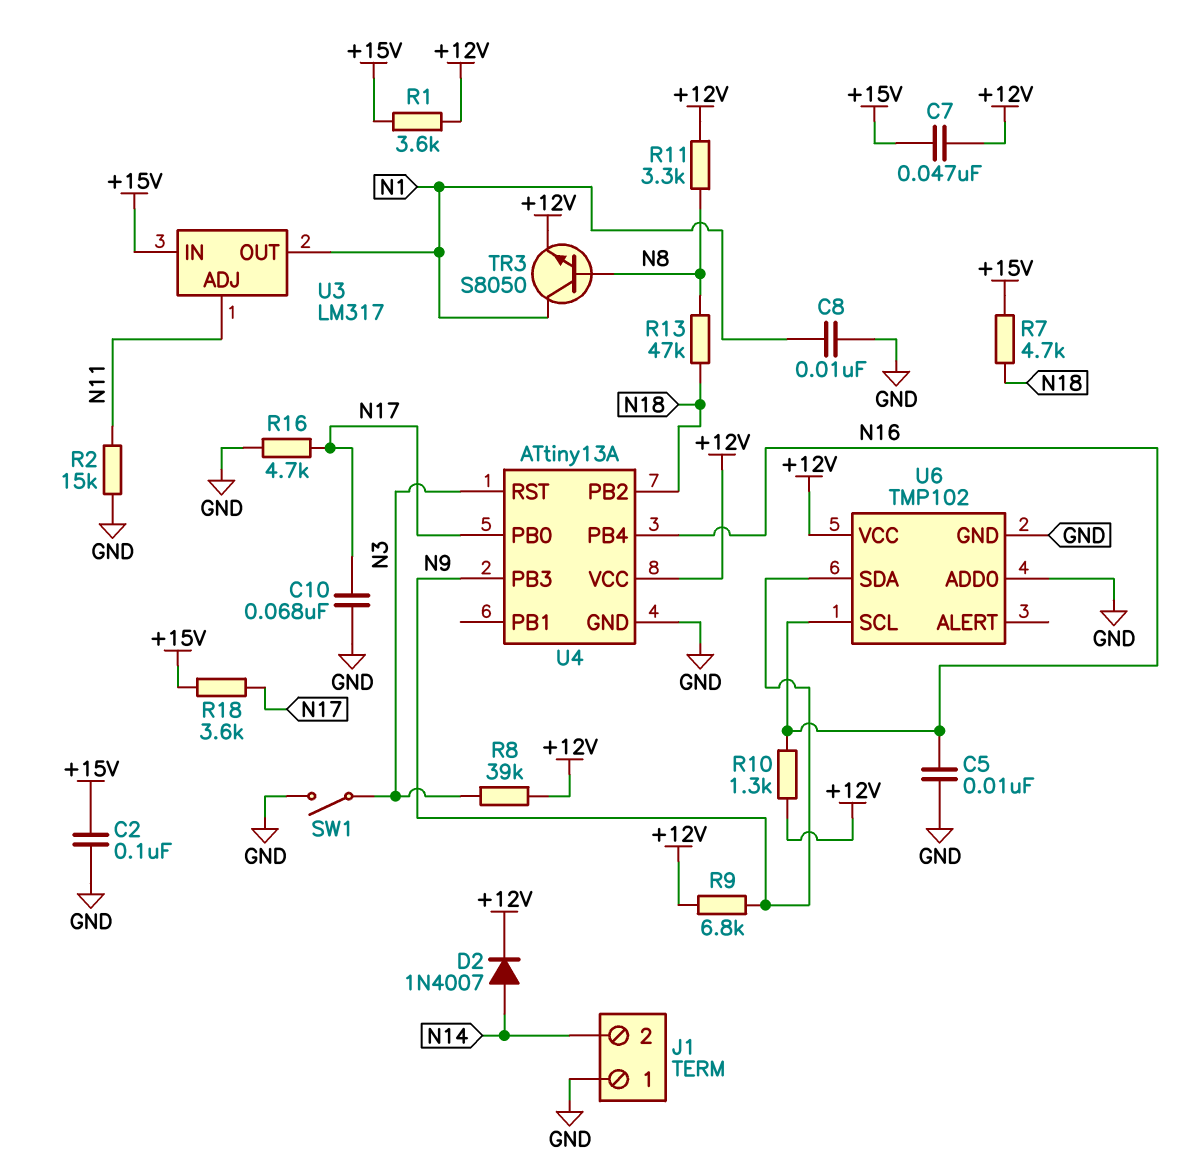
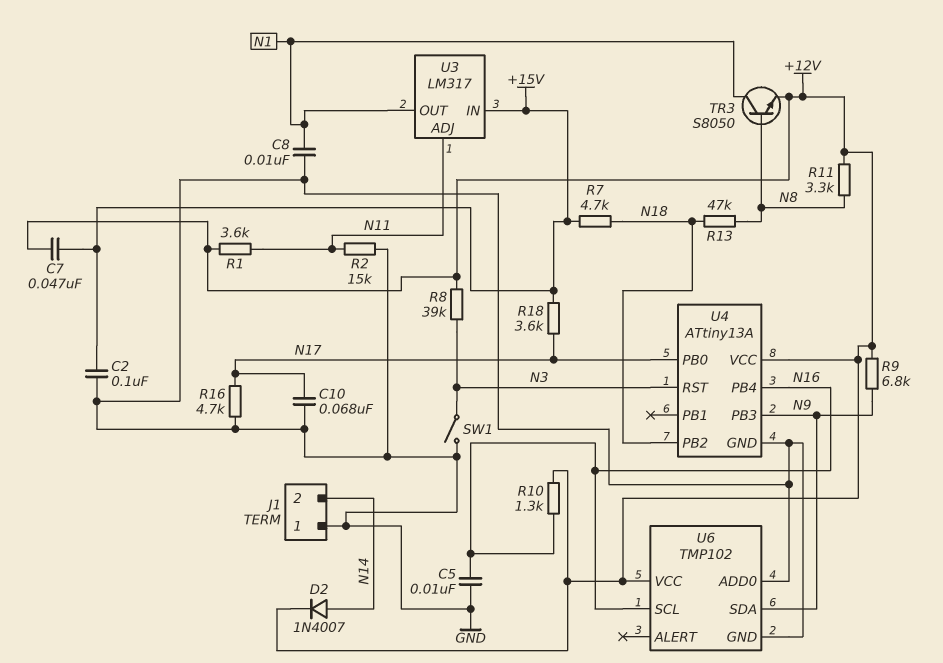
R1: 3.6k (+12V, +15V) -> 3.6k (+12V, N11)

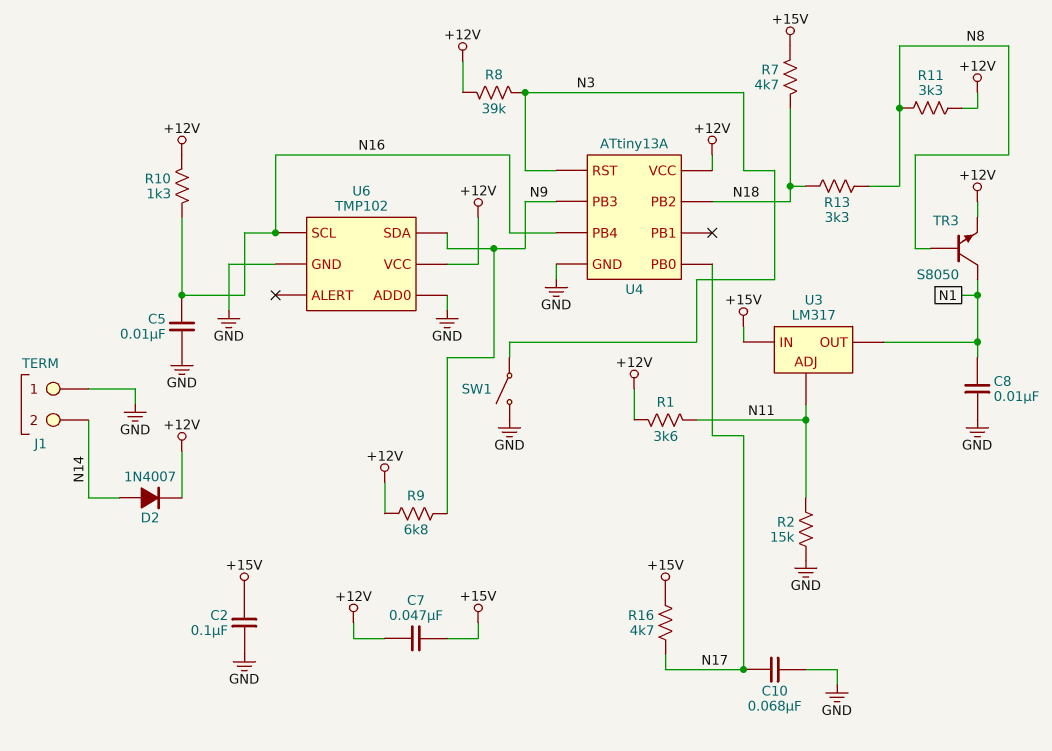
R13: 47k (N8, N18) -> 3.3k (N8, N18)
R16: 4.7k (GND, N17) -> 4.7k (+15V, N17)
R18: 3.6k (+15V, N17) -> none

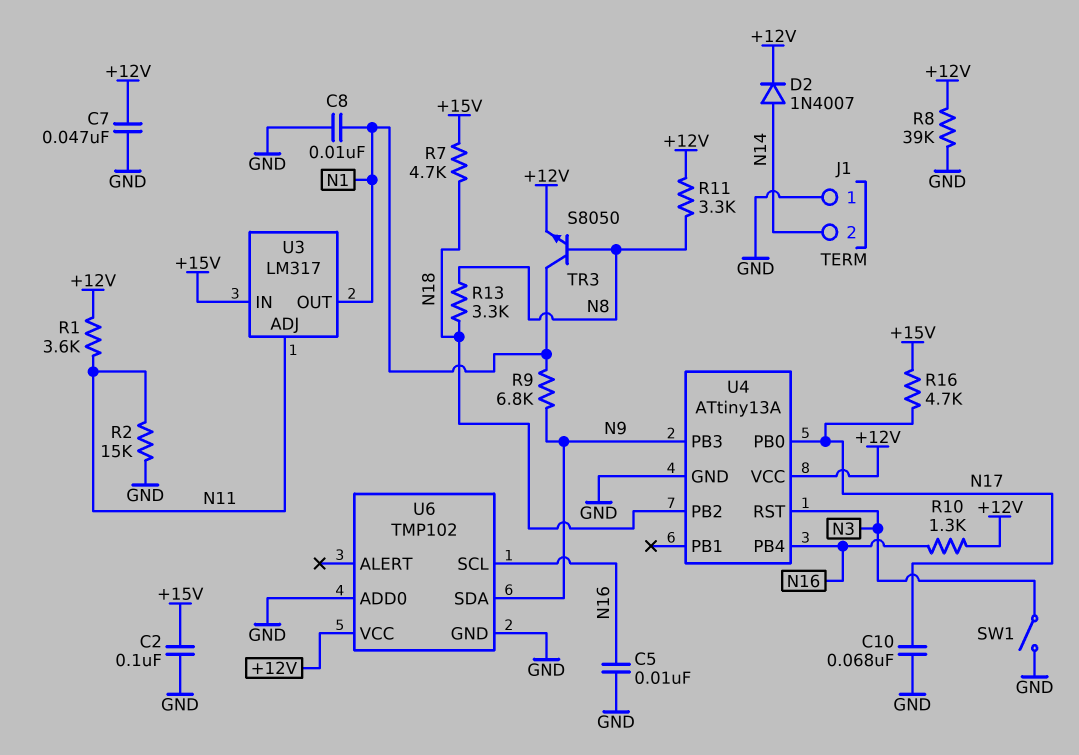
C7: 47nF (+12V, +15V) -> 47nF (+12V, GND)
R8: 39k (+12V, N3) -> 39k (+12V, GND)
R9: 6.8k (+12V, N9) -> 6.8k (N1, N9)

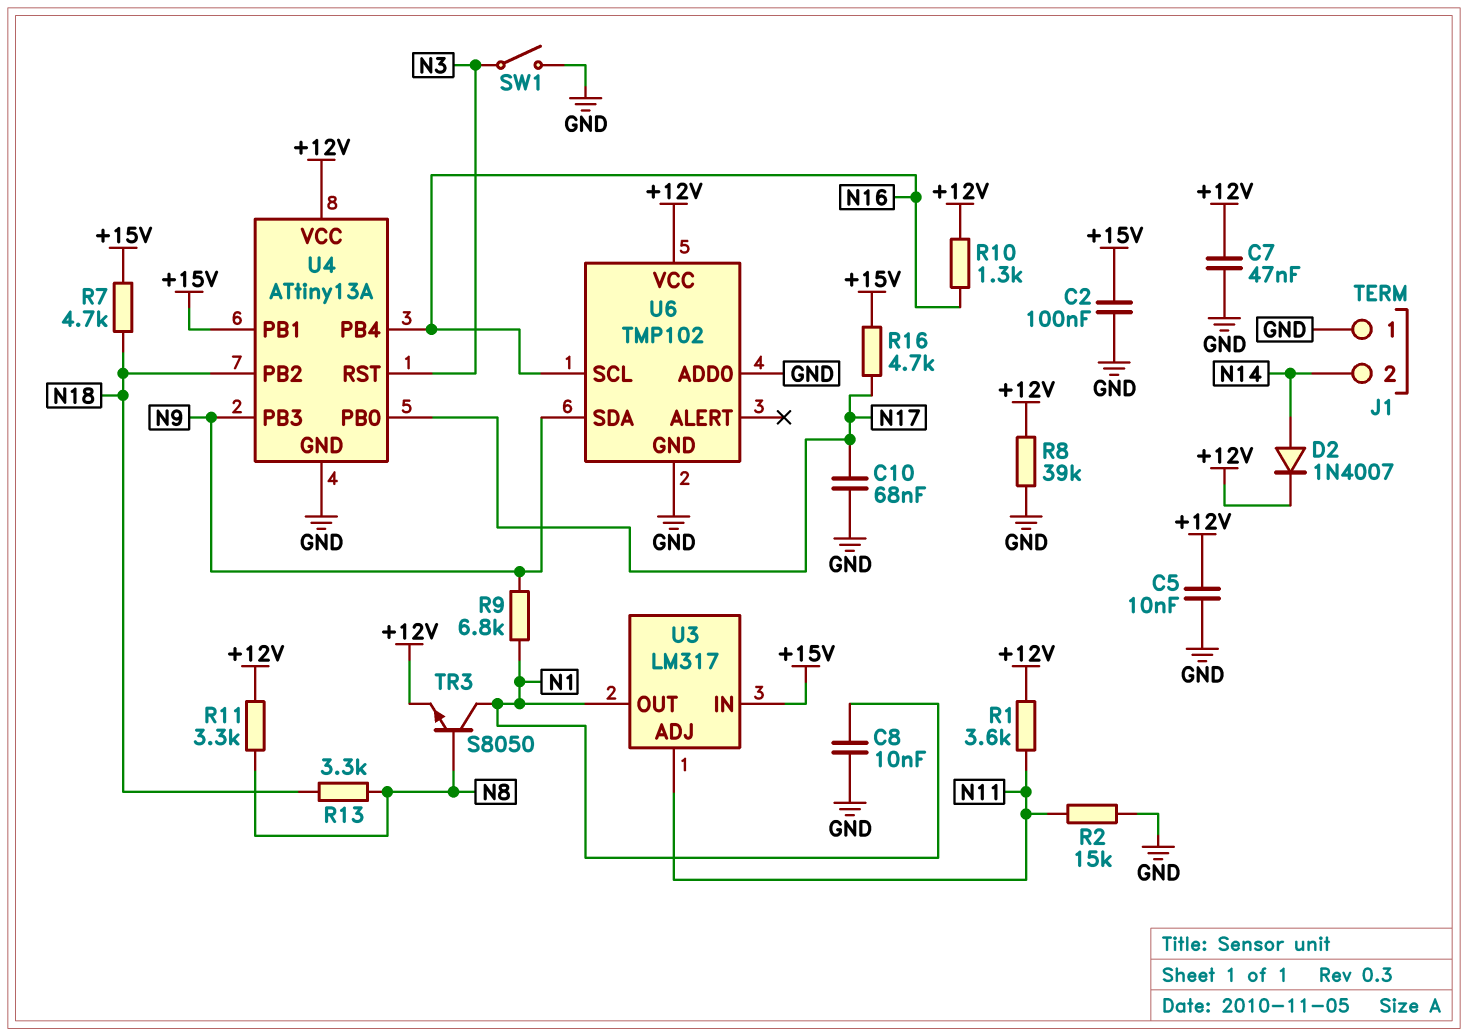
C5: 10nF (GND, N16) -> 10nF (+12V, GND)
U4 pin PB1: none -> +15V

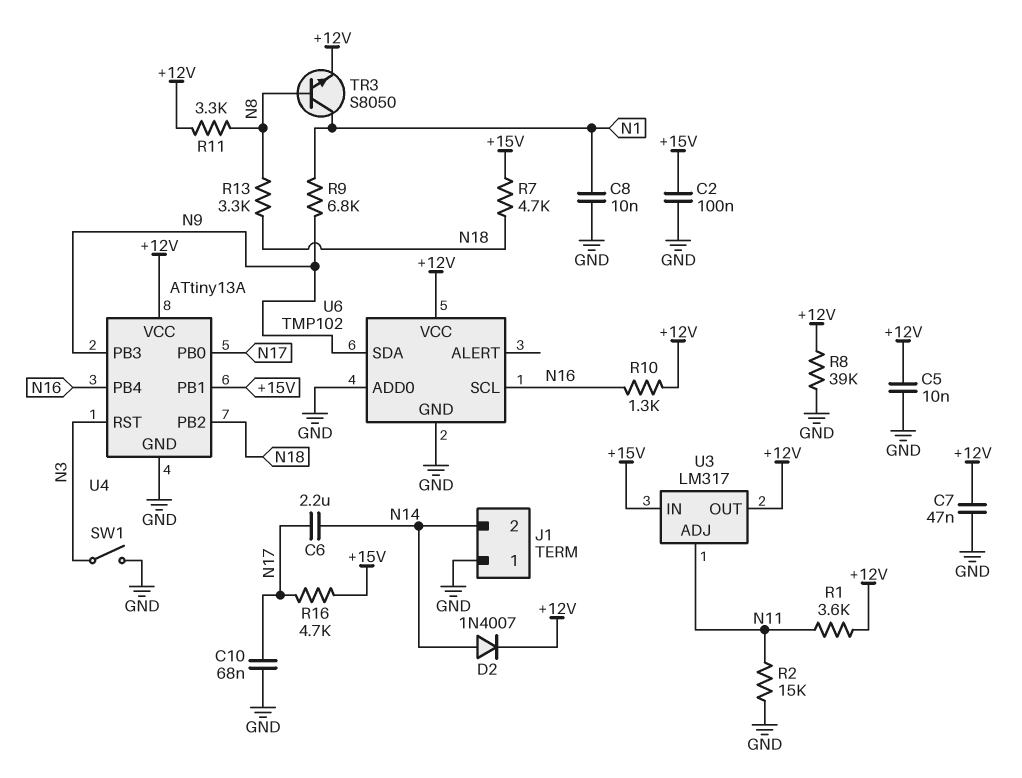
C6: none -> 2.2uF (N14, N17)
U3 pin OUT: N1 -> +12V

